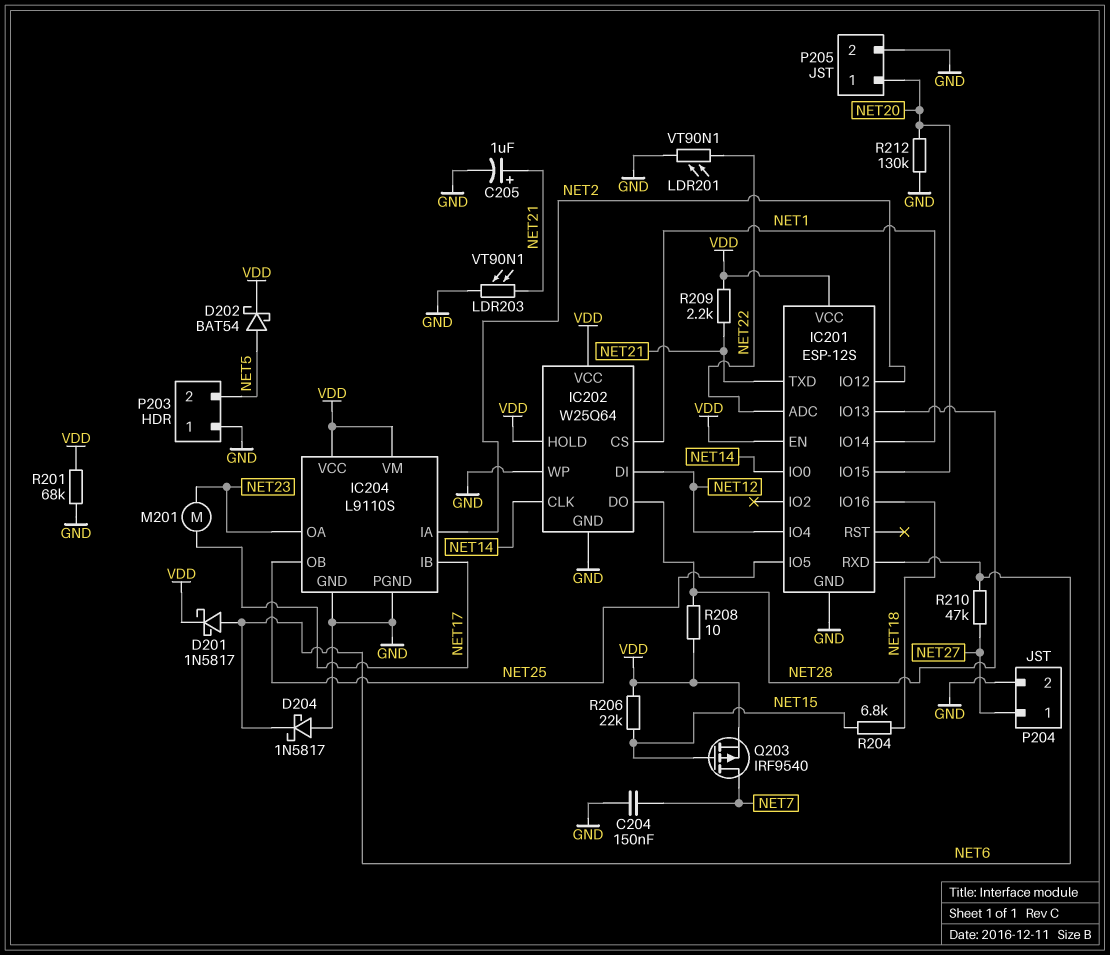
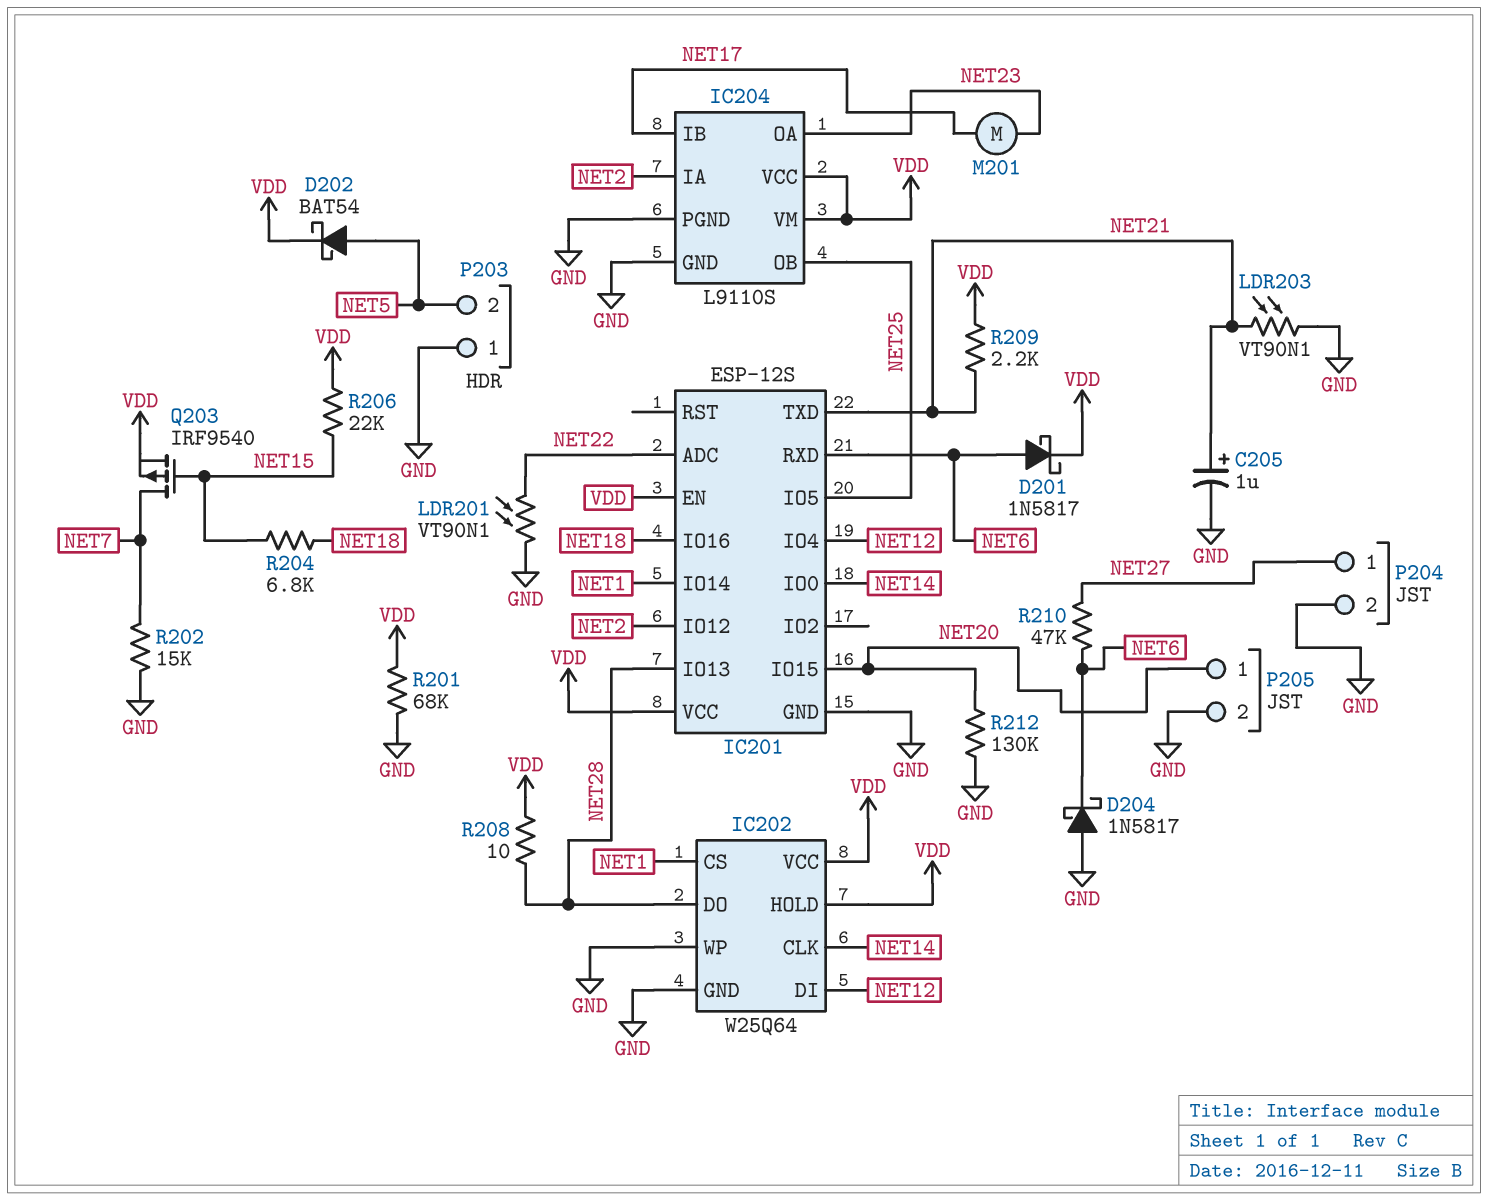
C204: 150nF (GND, NET7) -> none
R202: none -> 15k (GND, NET7)

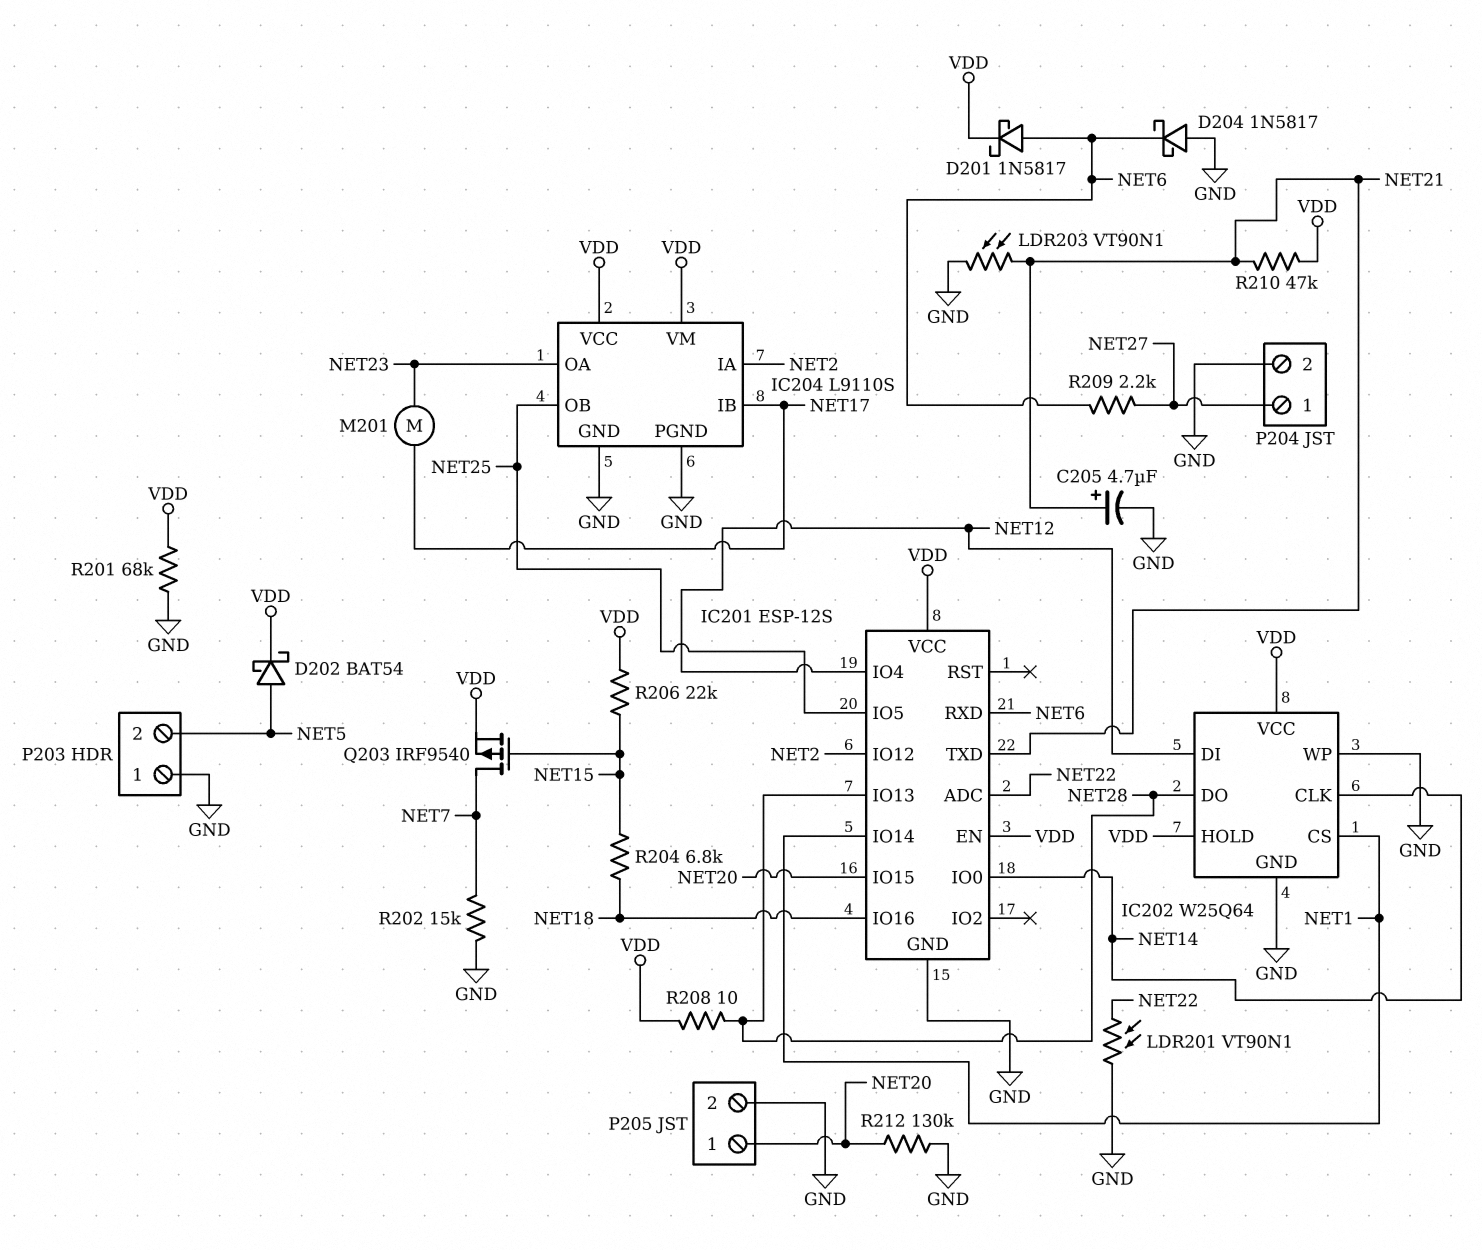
C205: 1uF (plus NET21, minus GND) -> 4.7uF (plus NET21, minus GND)
R209: 2.2k (NET21, VDD) -> 2.2k (NET6, NET27)
R210: 47k (NET6, NET27) -> 47k (NET21, VDD)

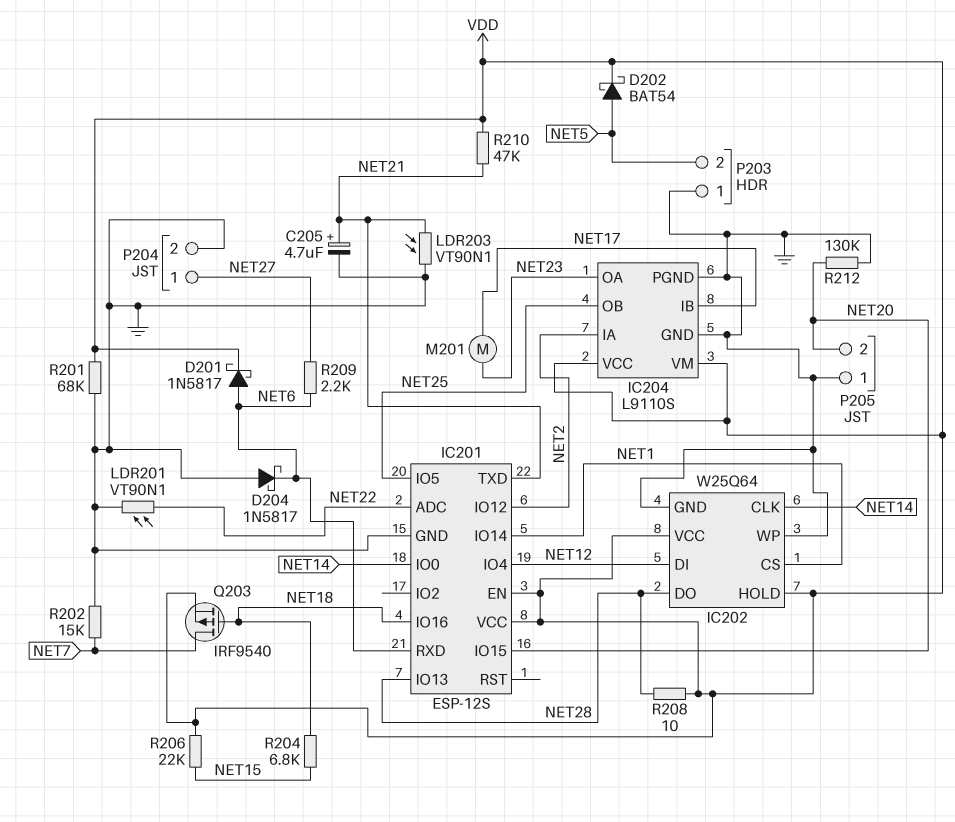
P205 pin 1: NET20 -> GND
P205 pin 2: GND -> NET20
Q203: PMOS IRF9540 (G NET15, D NET7, S VDD) -> PMOS IRF9540 (G NET18, D NET7, S VDD)

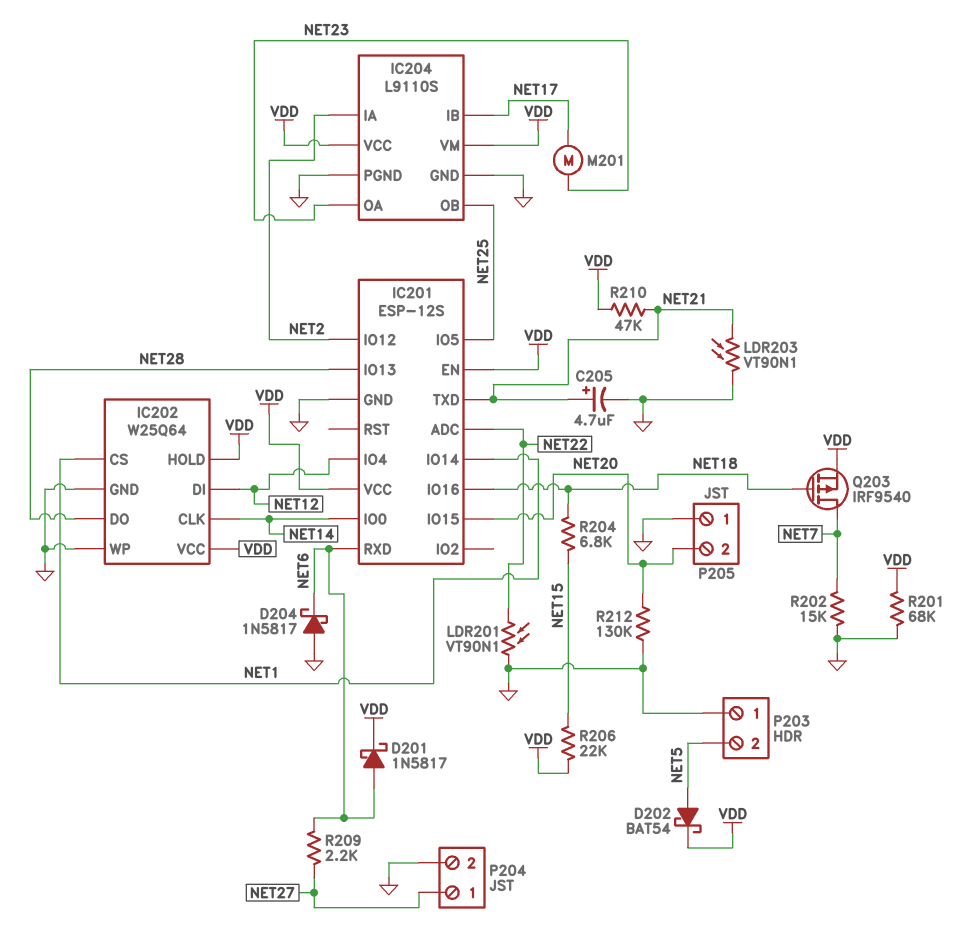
R208: 10 (NET28, VDD) -> none

